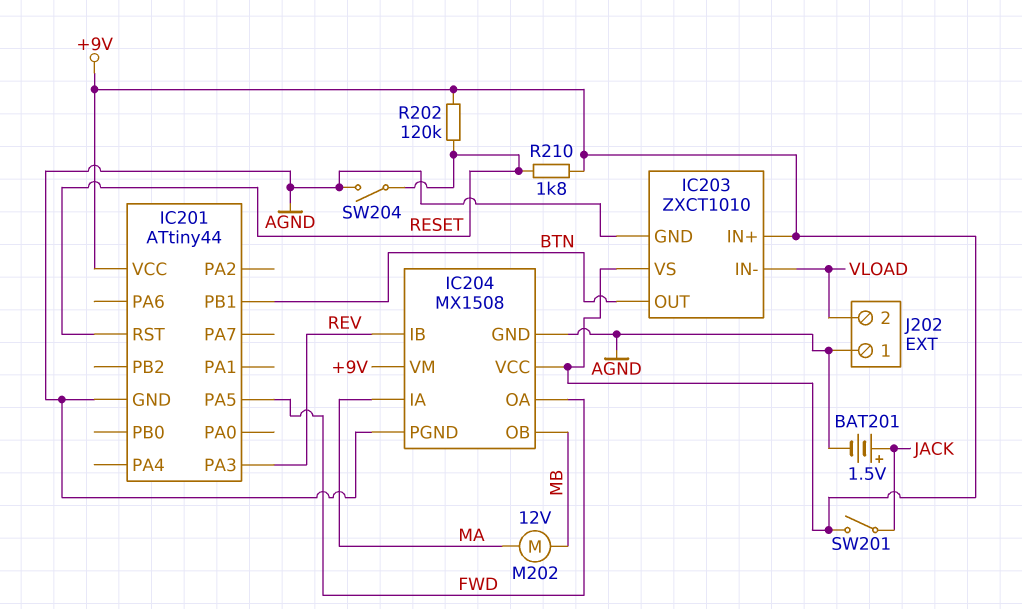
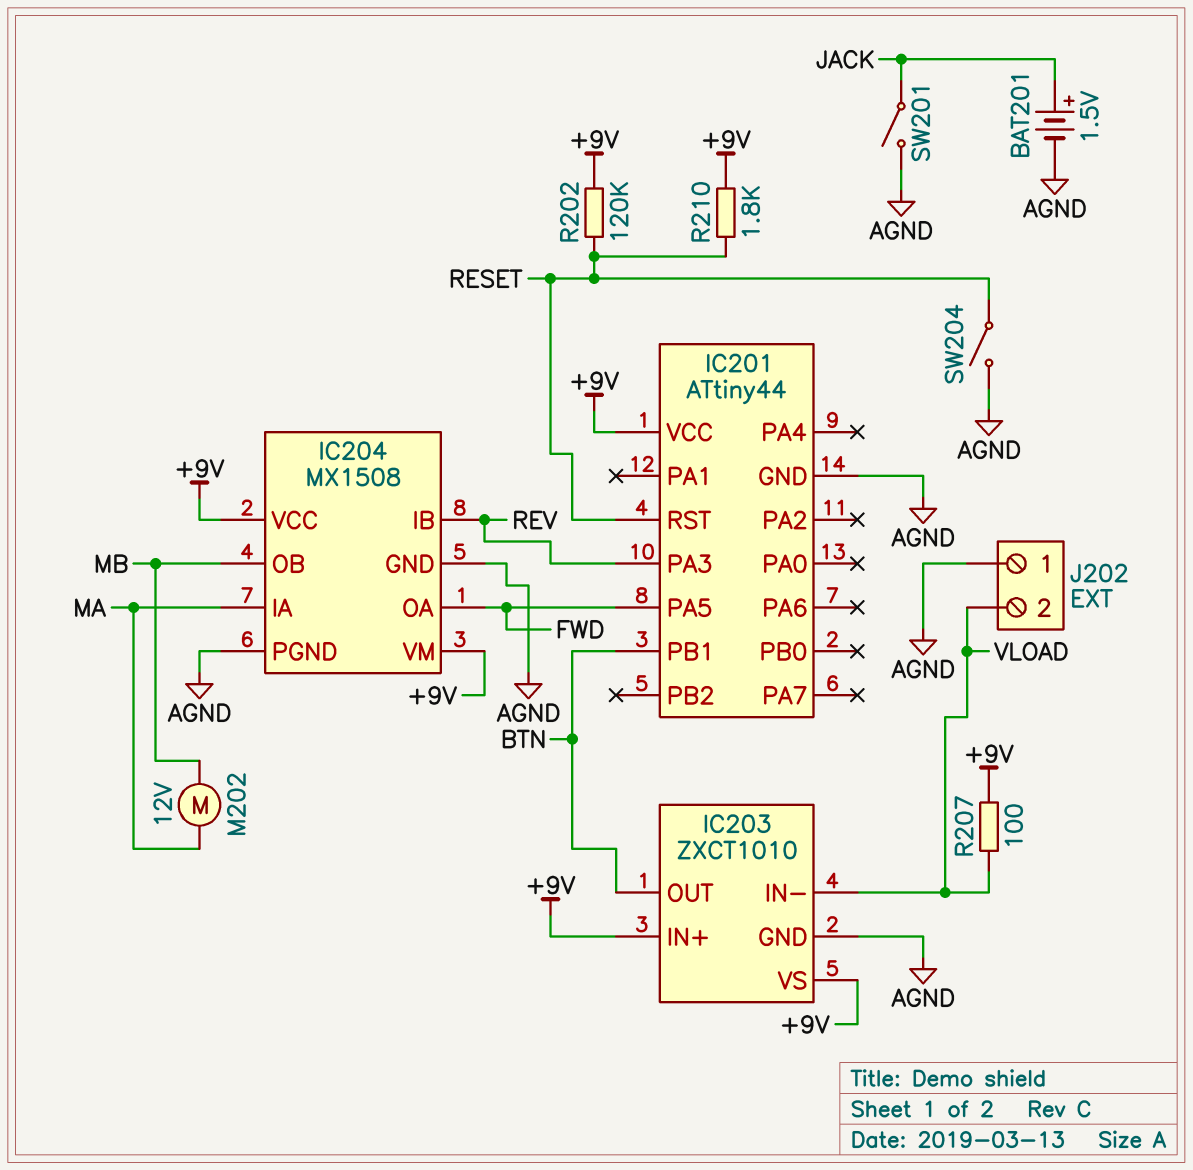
R207: none -> 100 (+9V, VLOAD)
SW201: switch (+9V, JACK) -> switch (AGND, JACK)

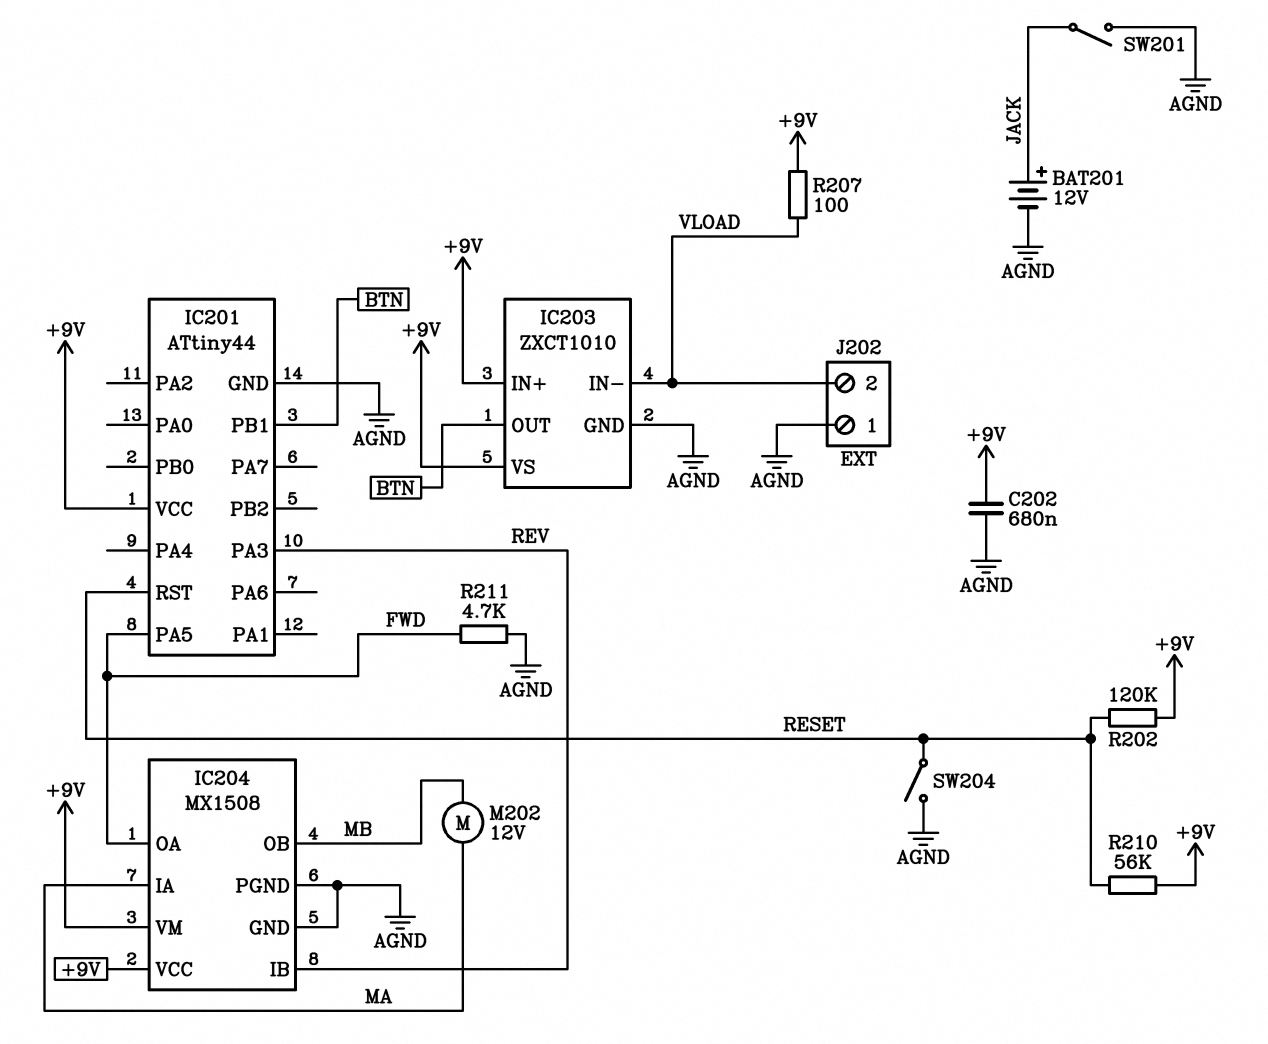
BAT201: 1.5V (plus JACK, minus AGND) -> 12V (plus JACK, minus AGND)
C202: none -> 680nF (+9V, AGND)
R210: 1.8k (+9V, RESET) -> 56k (+9V, RESET)
R211: none -> 4.7k (AGND, FWD)

